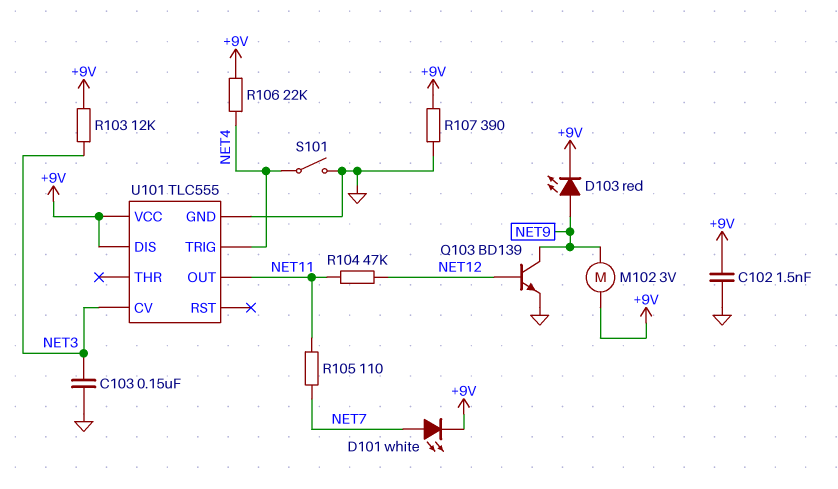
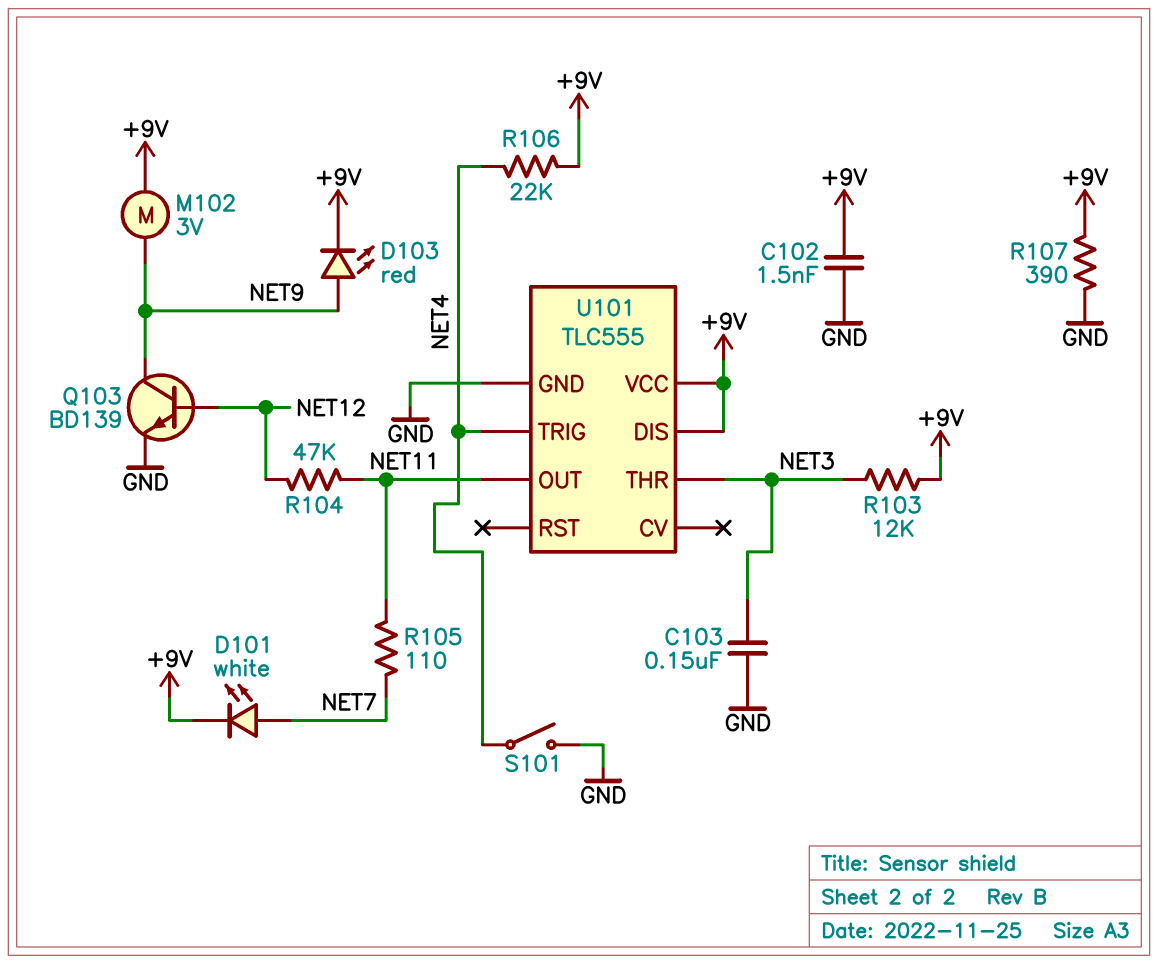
U101 pin CV: NET3 -> none
U101 pin THR: none -> NET3

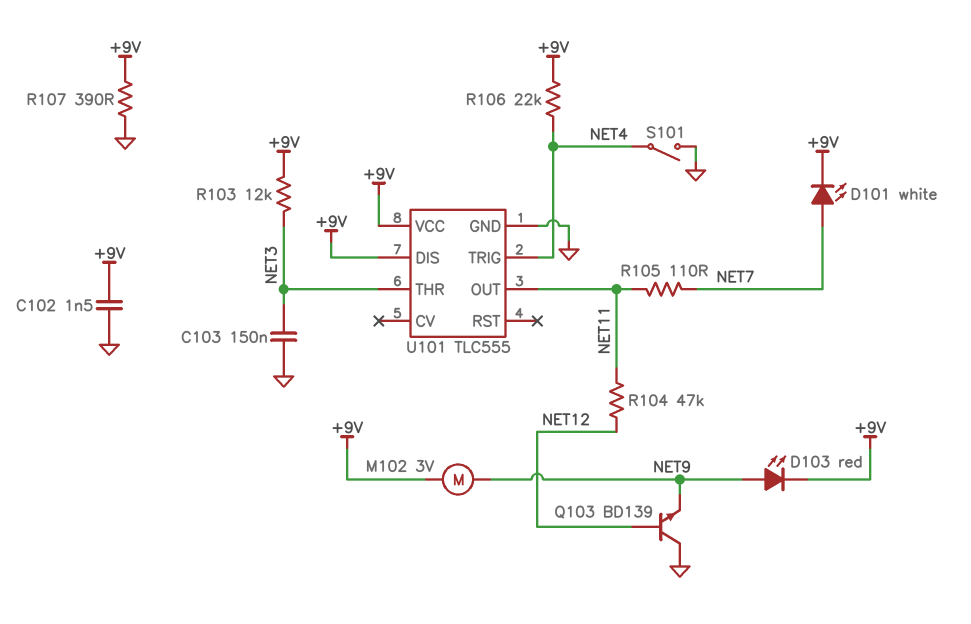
Q103: NPN BD139 (B NET12, C NET9, E GND) -> NPN BD139 (B NET12, C GND, E NET9)

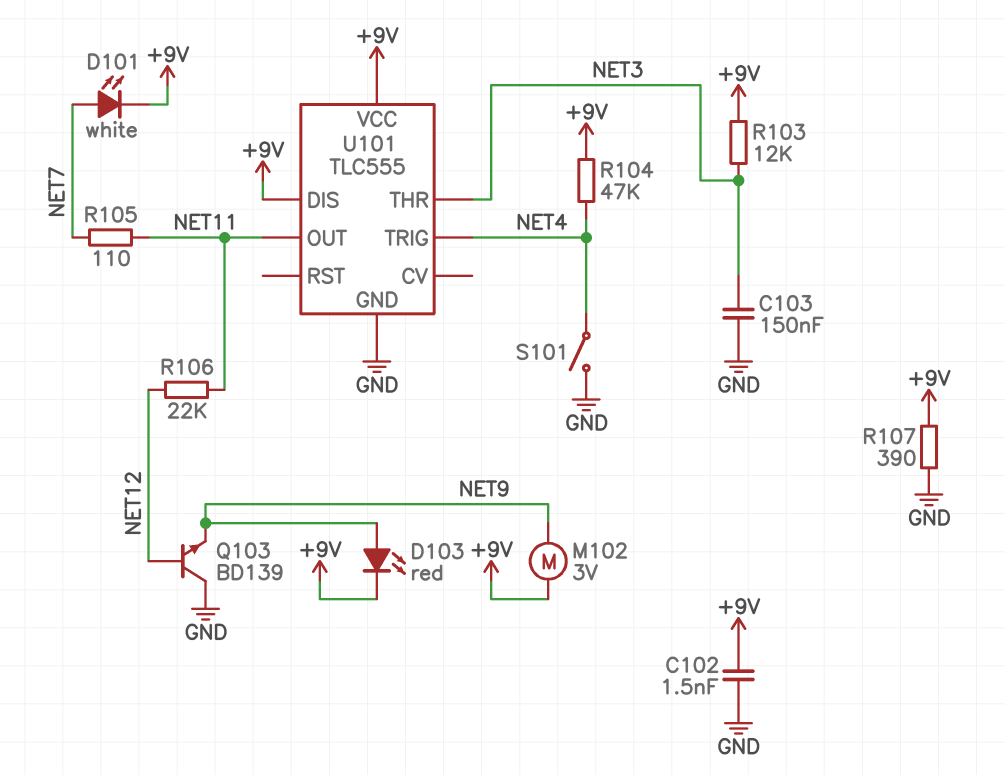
R104: 47k (NET11, NET12) -> 47k (+9V, NET4)
R106: 22k (+9V, NET4) -> 22k (NET11, NET12)

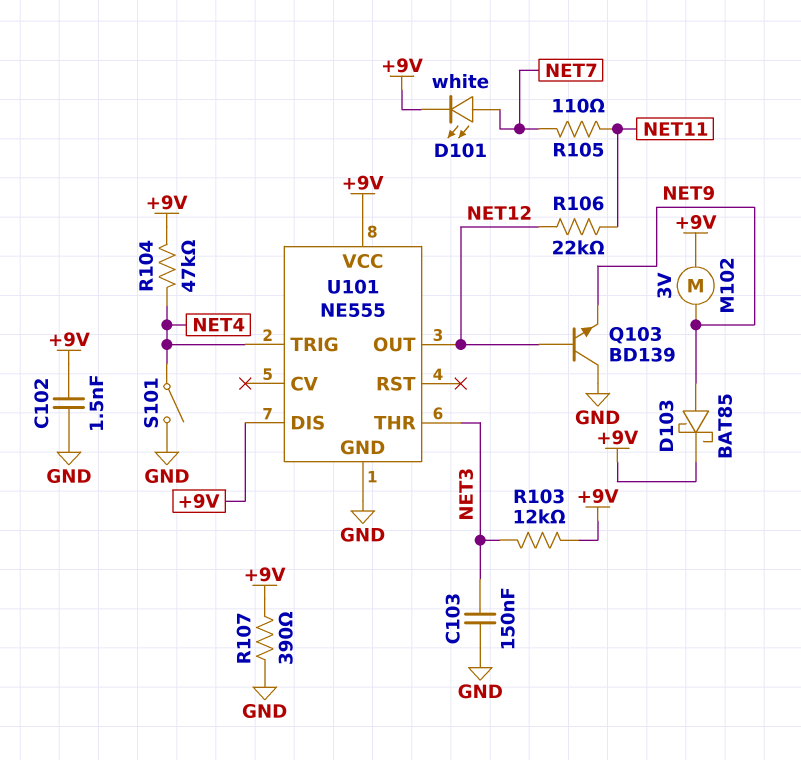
D103: LED red (A NET9, K +9V) -> schottky BAT85 (A NET9, K +9V)
U101: TLC555 -> NE555
U101 pin OUT: NET11 -> NET12

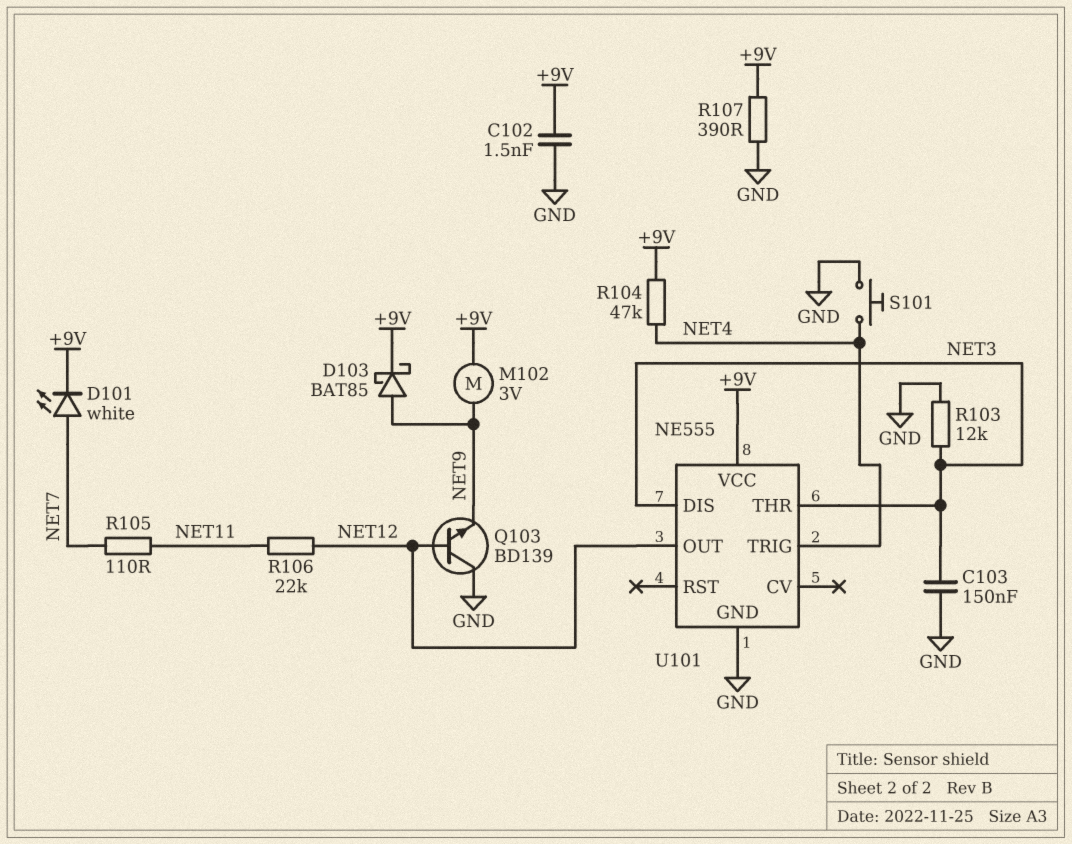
R103: 12k (+9V, NET3) -> 12k (GND, NET3)
S101: switch (GND, NET4) -> button (GND, NET4)
U101 pin DIS: +9V -> NET3

